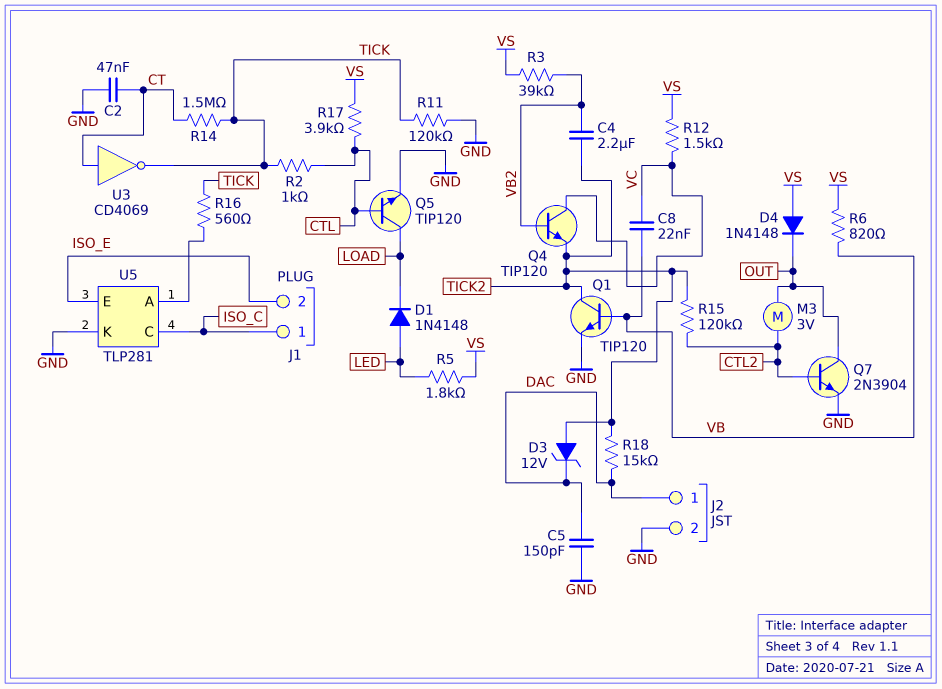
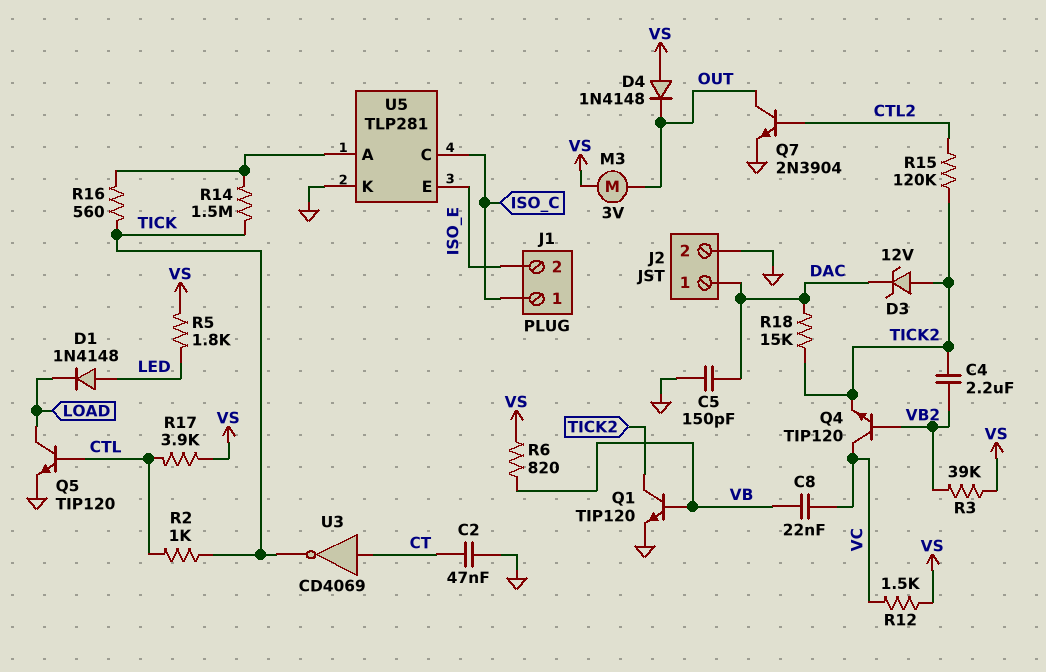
M3: motor 3V (CTL2, OUT) -> motor 3V (OUT, VS)
R11: 120k (GND, TICK) -> none
R14: 1.5M (CT, TICK) -> 1.5M (TICK, U5/A)

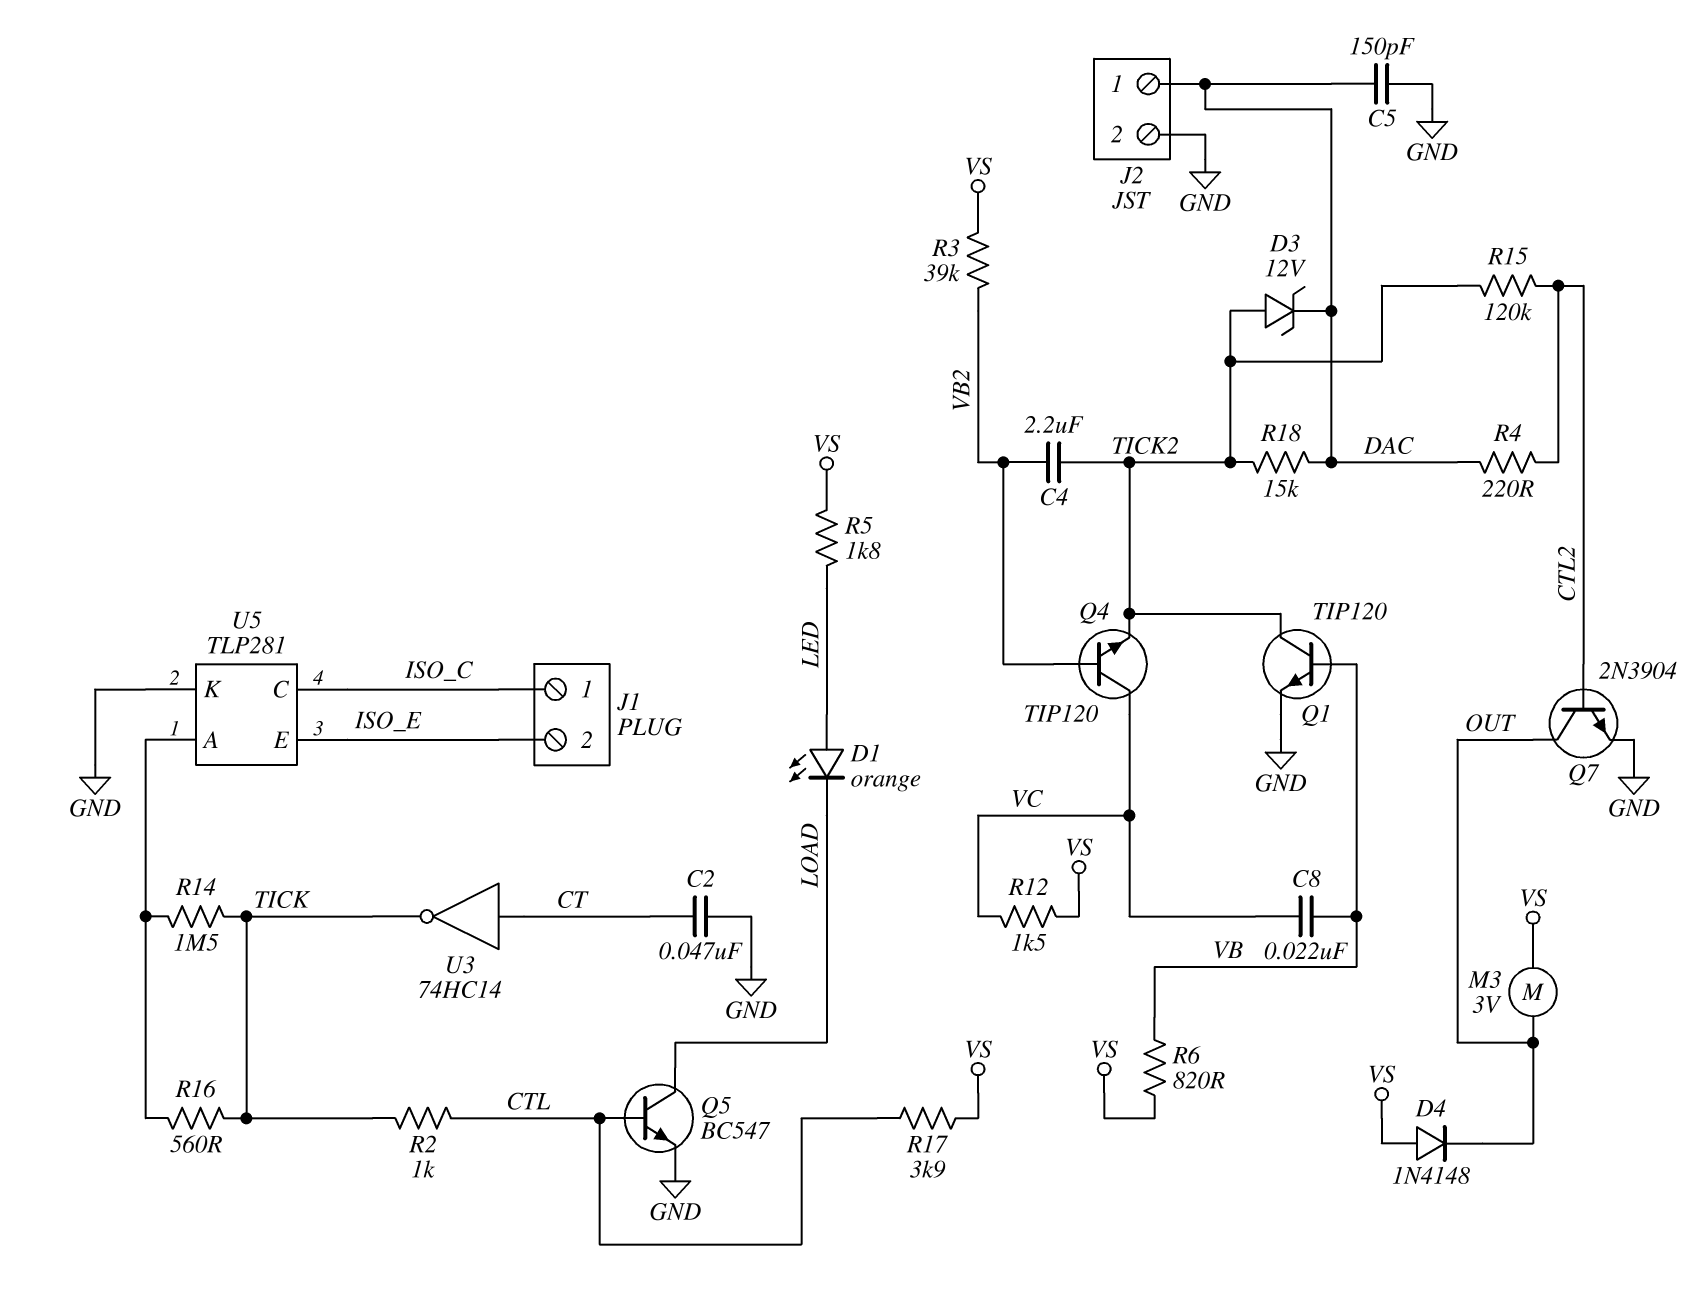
D1: diode 1N4148 (A LED, K LOAD) -> LED orange (A LED, K LOAD)
Q5: NPN TIP120 (B CTL, C LOAD, E GND) -> NPN BC547 (B CTL, C LOAD, E GND)
R4: none -> 220 (CTL2, DAC)
U3: NOT CD4069 (in CT, out TICK) -> NOT 74HC14 (in CT, out TICK)

